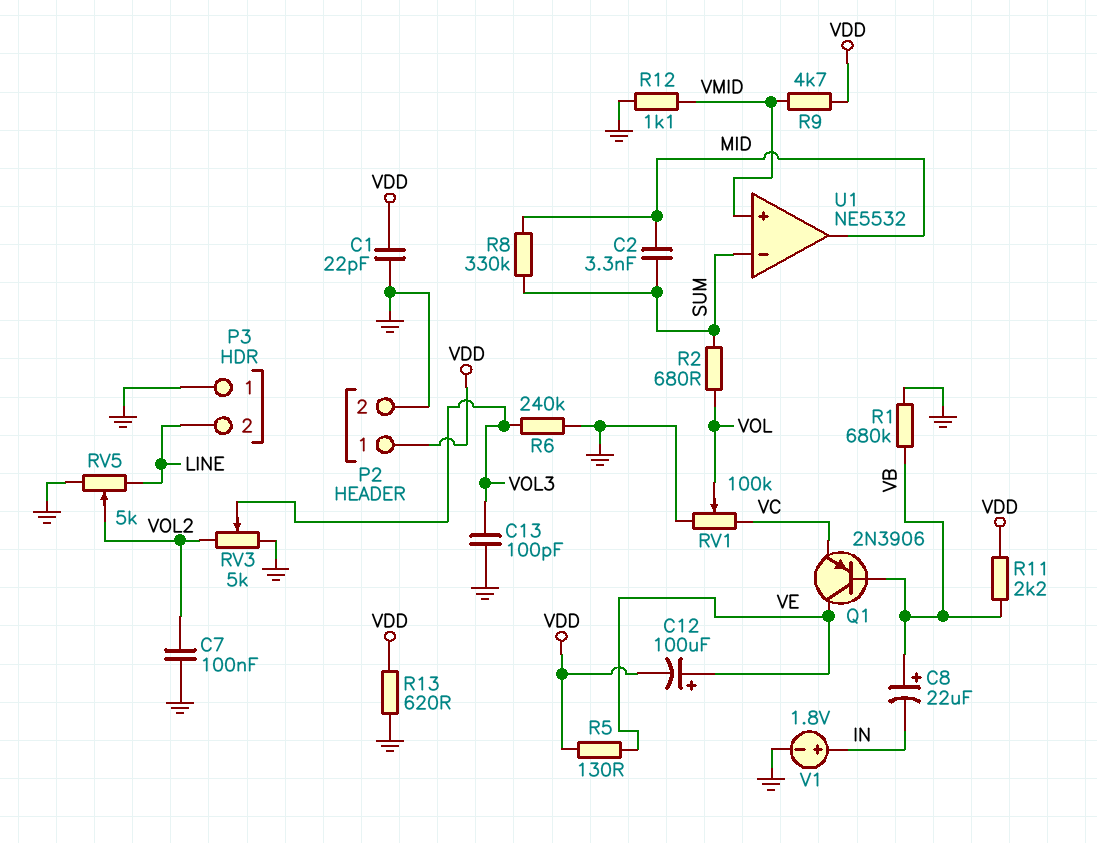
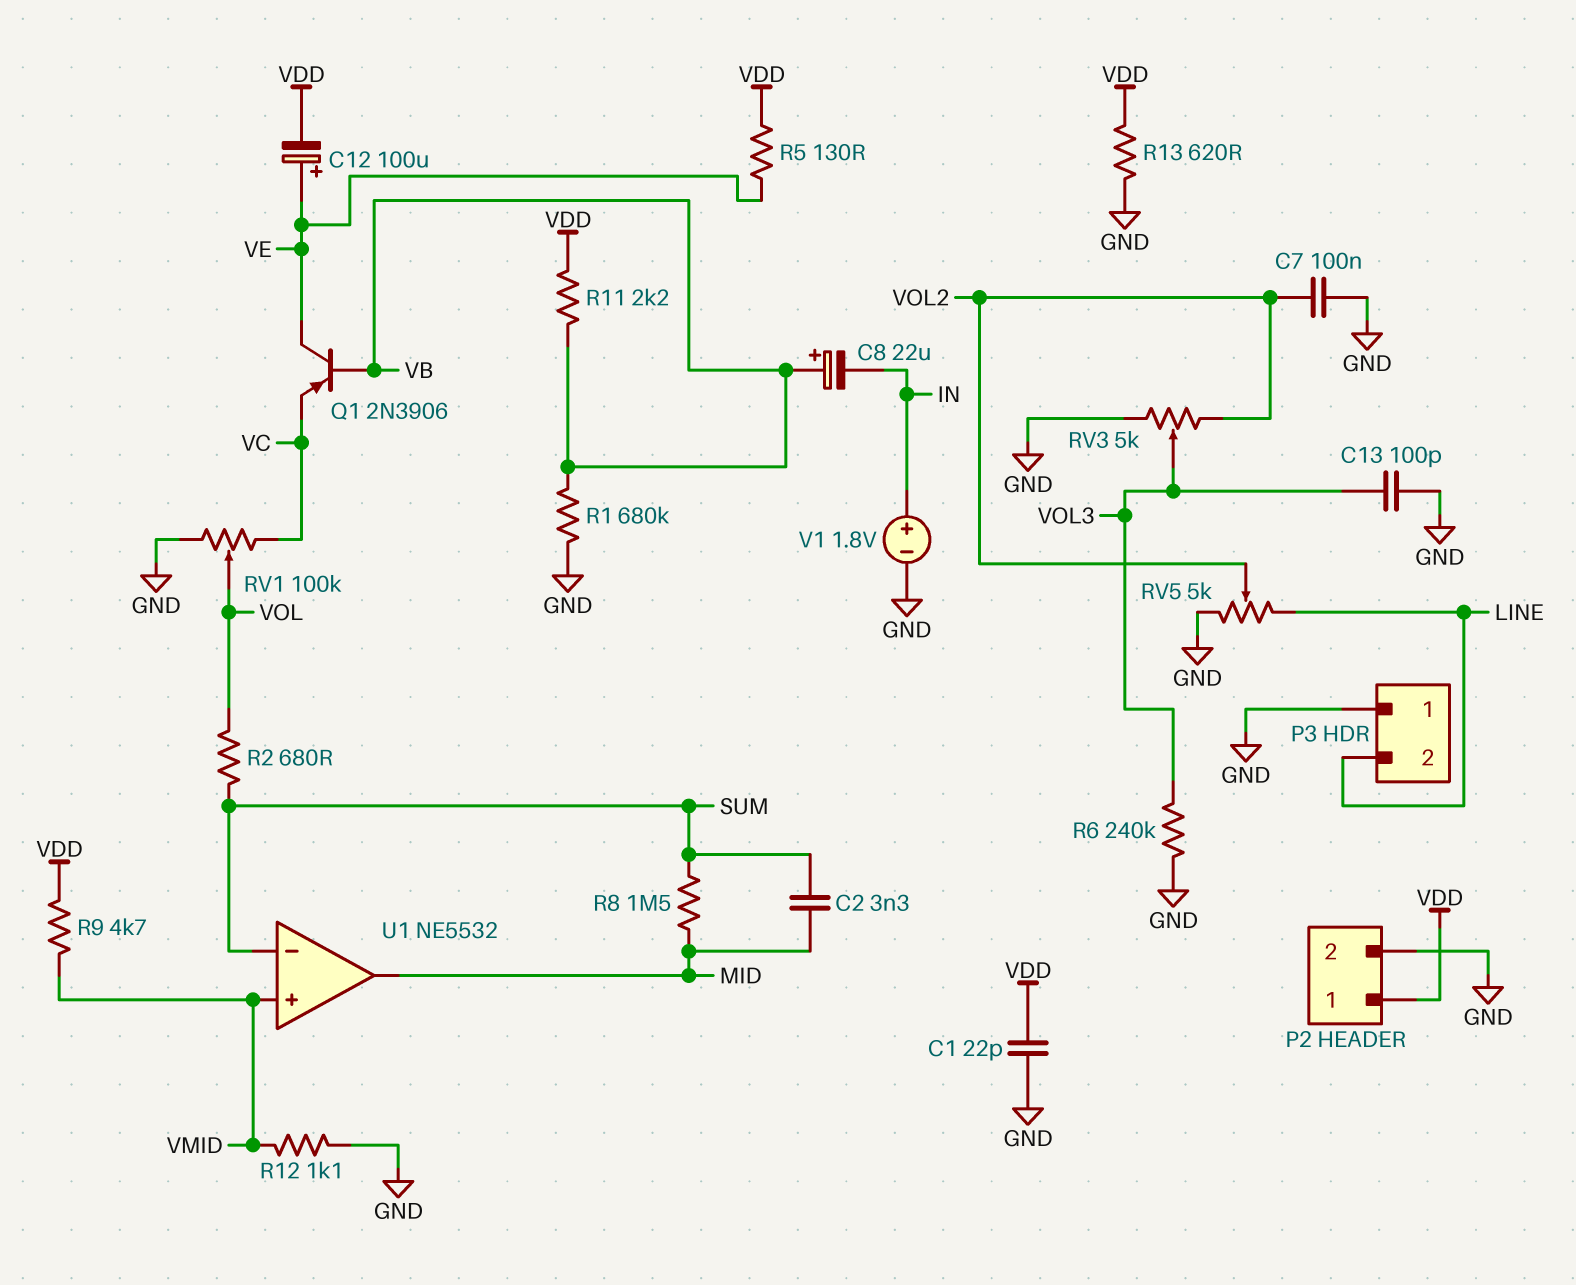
R8: 330k (MID, SUM) -> 1.5M (MID, SUM)

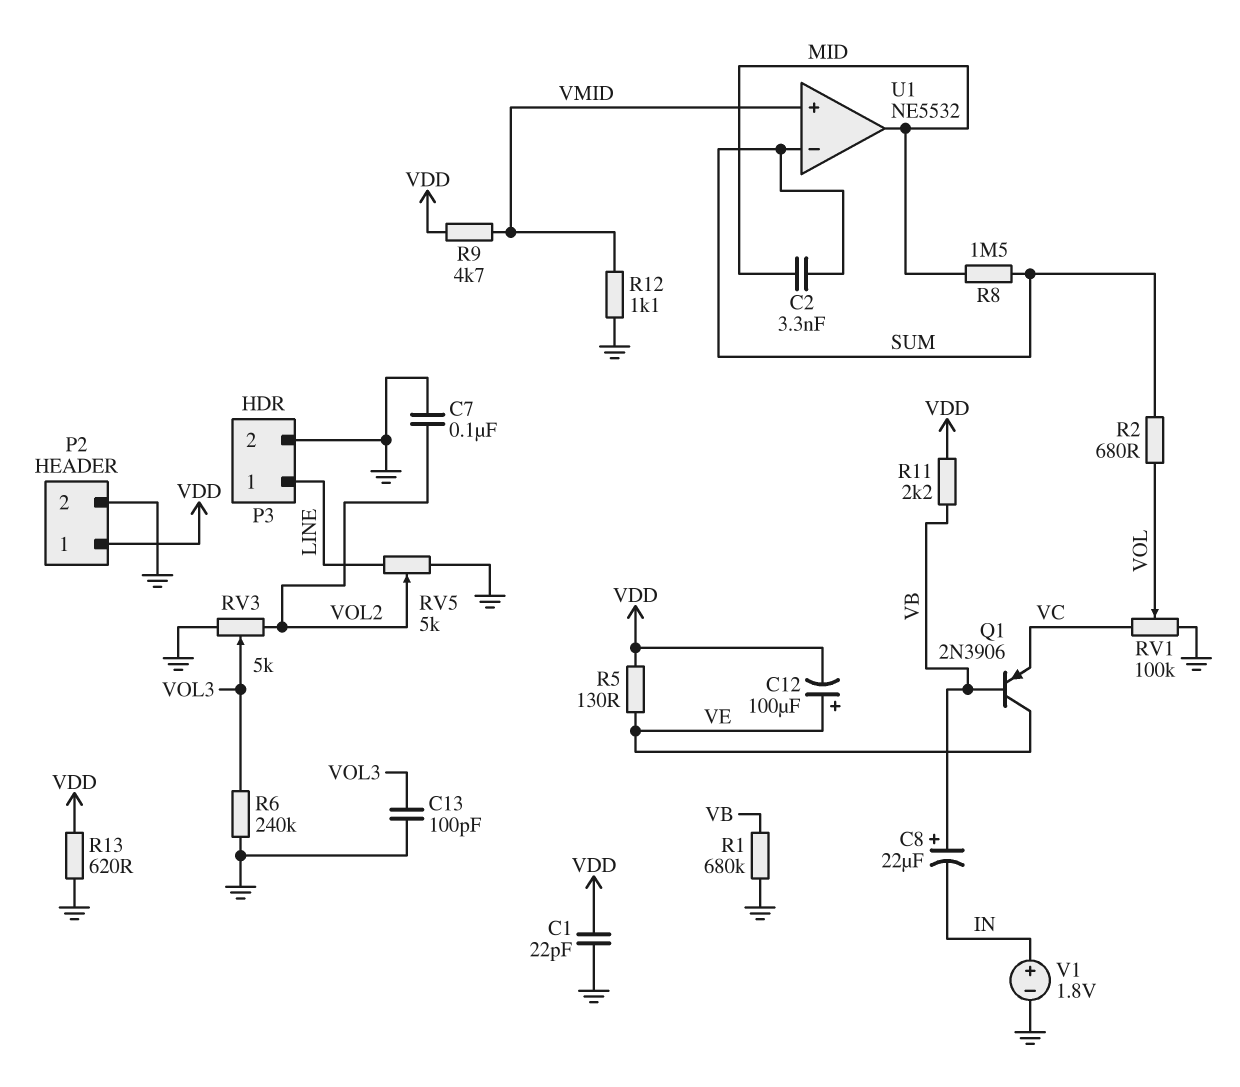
P3 pin 1: GND -> LINE
P3 pin 2: LINE -> GND

